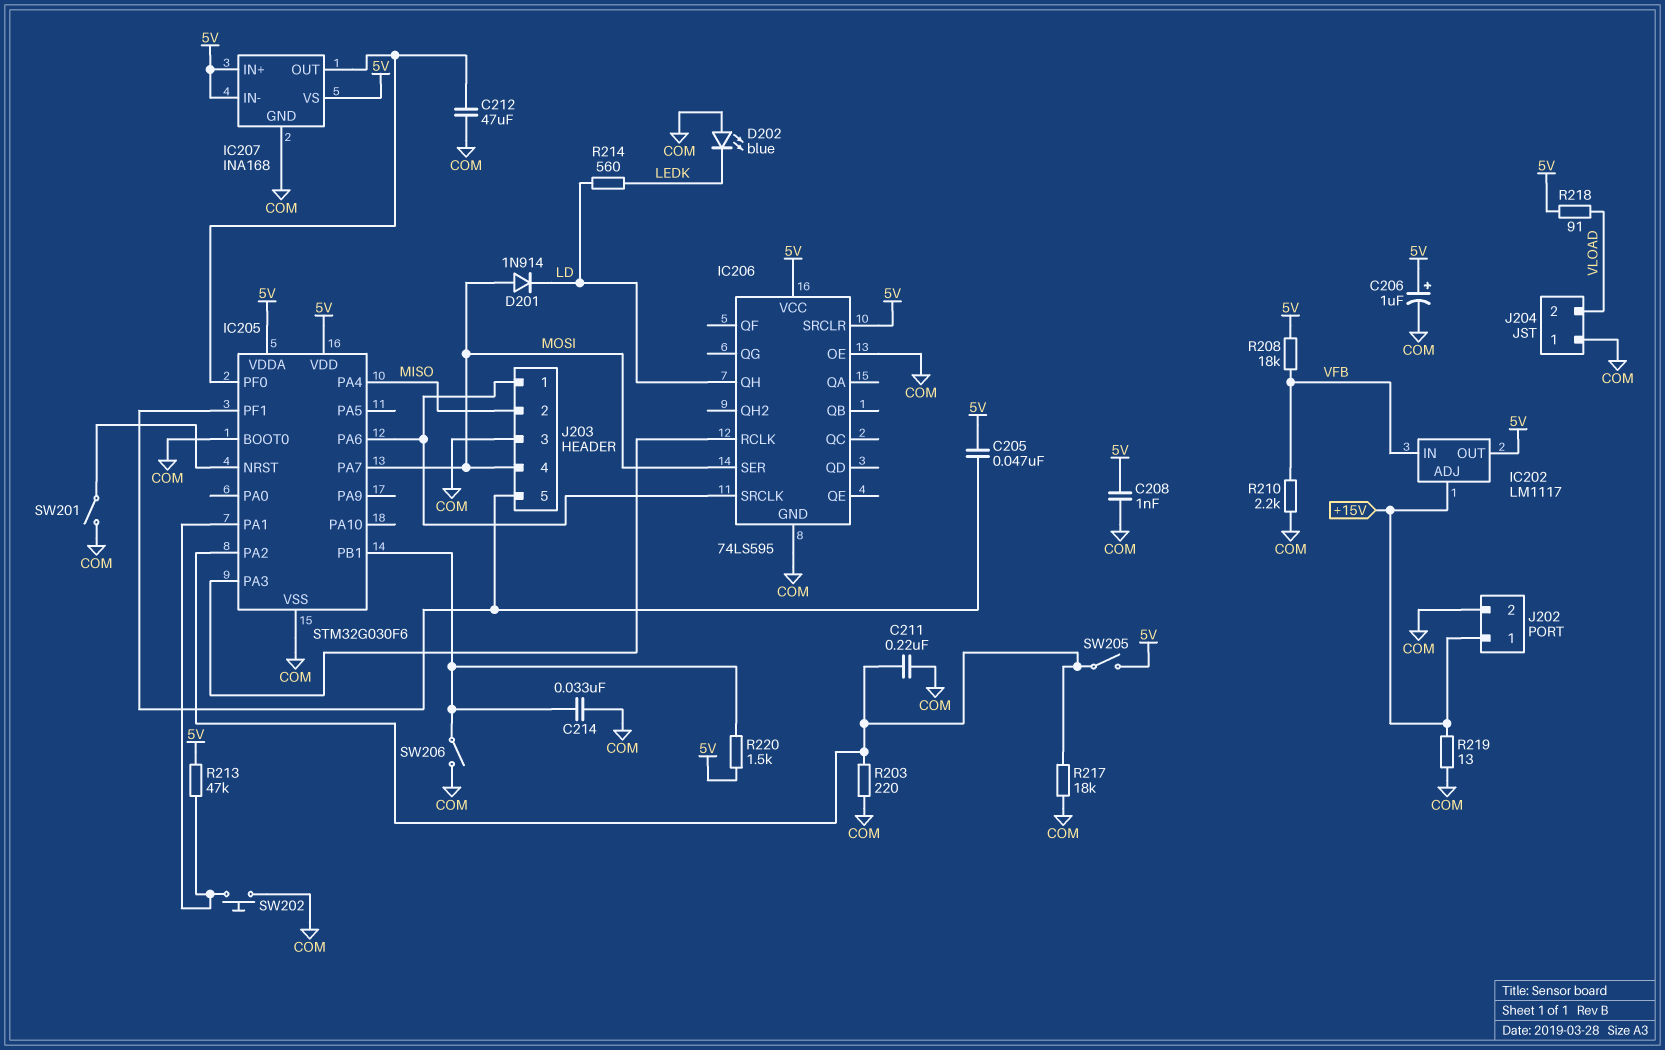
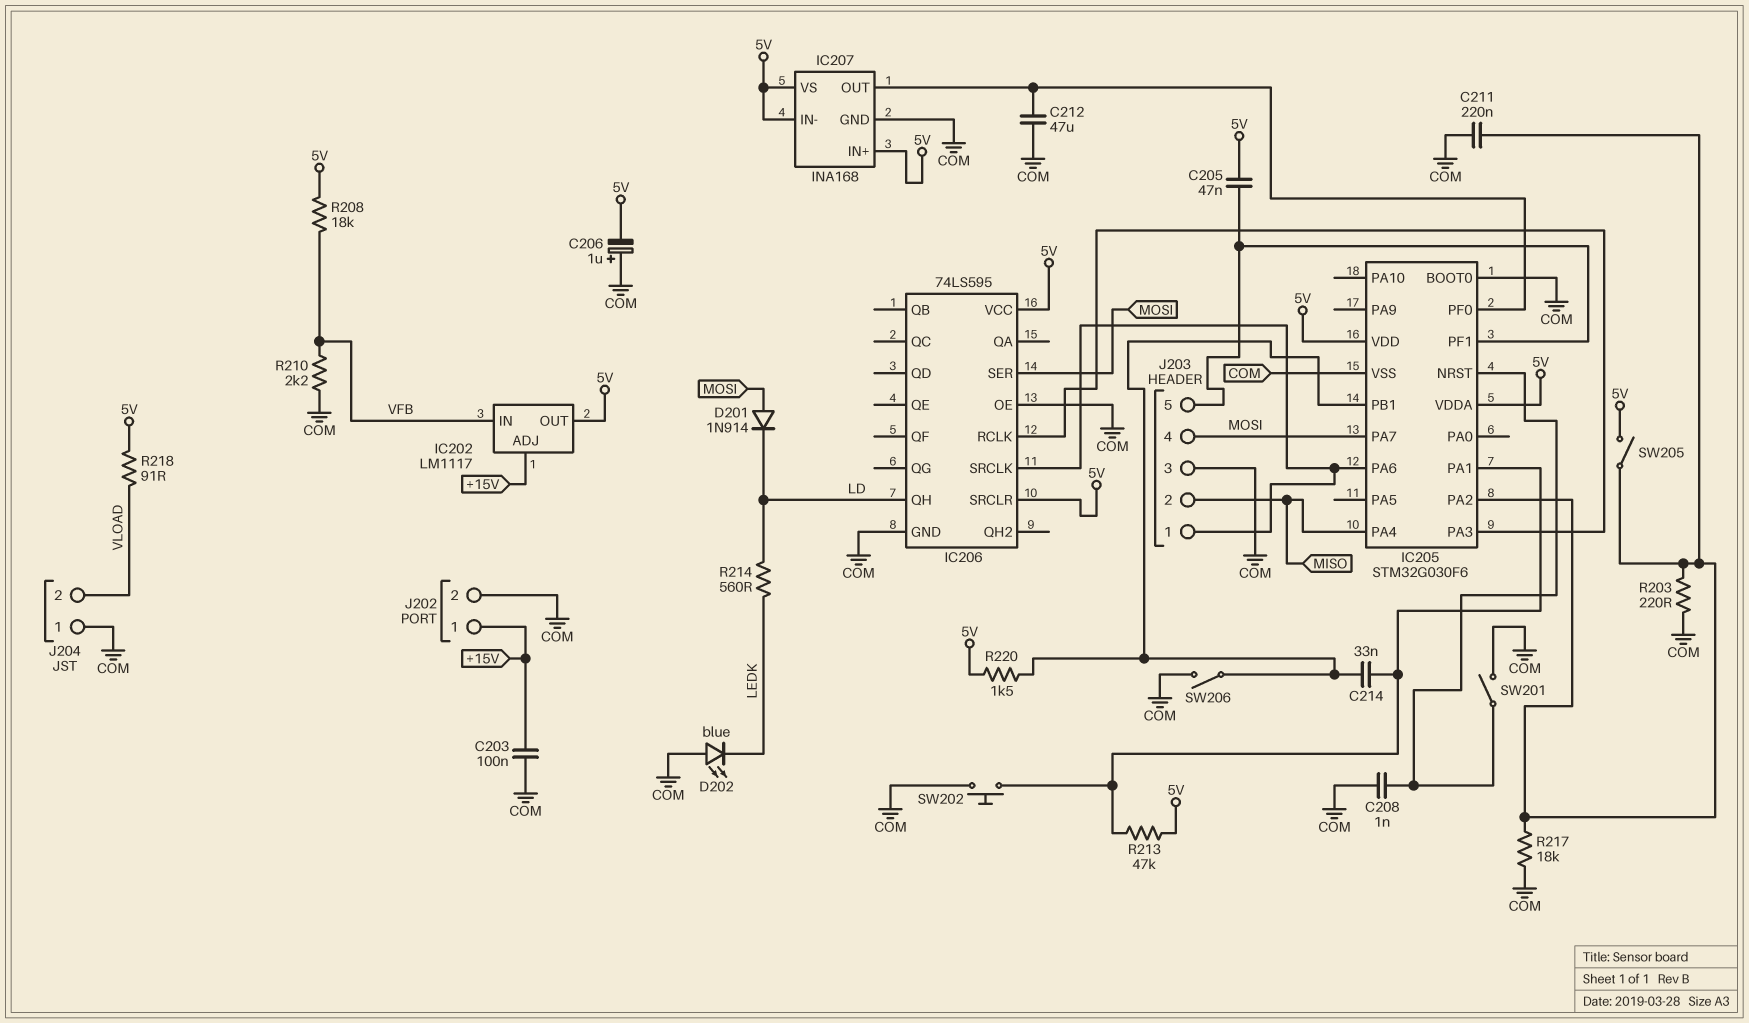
C203: none -> 100nF (+15V, COM)
C206: 1uF (plus 5V, minus COM) -> 1uF (plus COM, minus 5V)
C208: 1nF (5V, COM) -> 1nF (COM, IC205/NRST)
C214: 33nF (COM, IC205/PB1) -> 33nF (IC205/PA1, IC205/PB1)
R219: 13 (+15V, COM) -> none

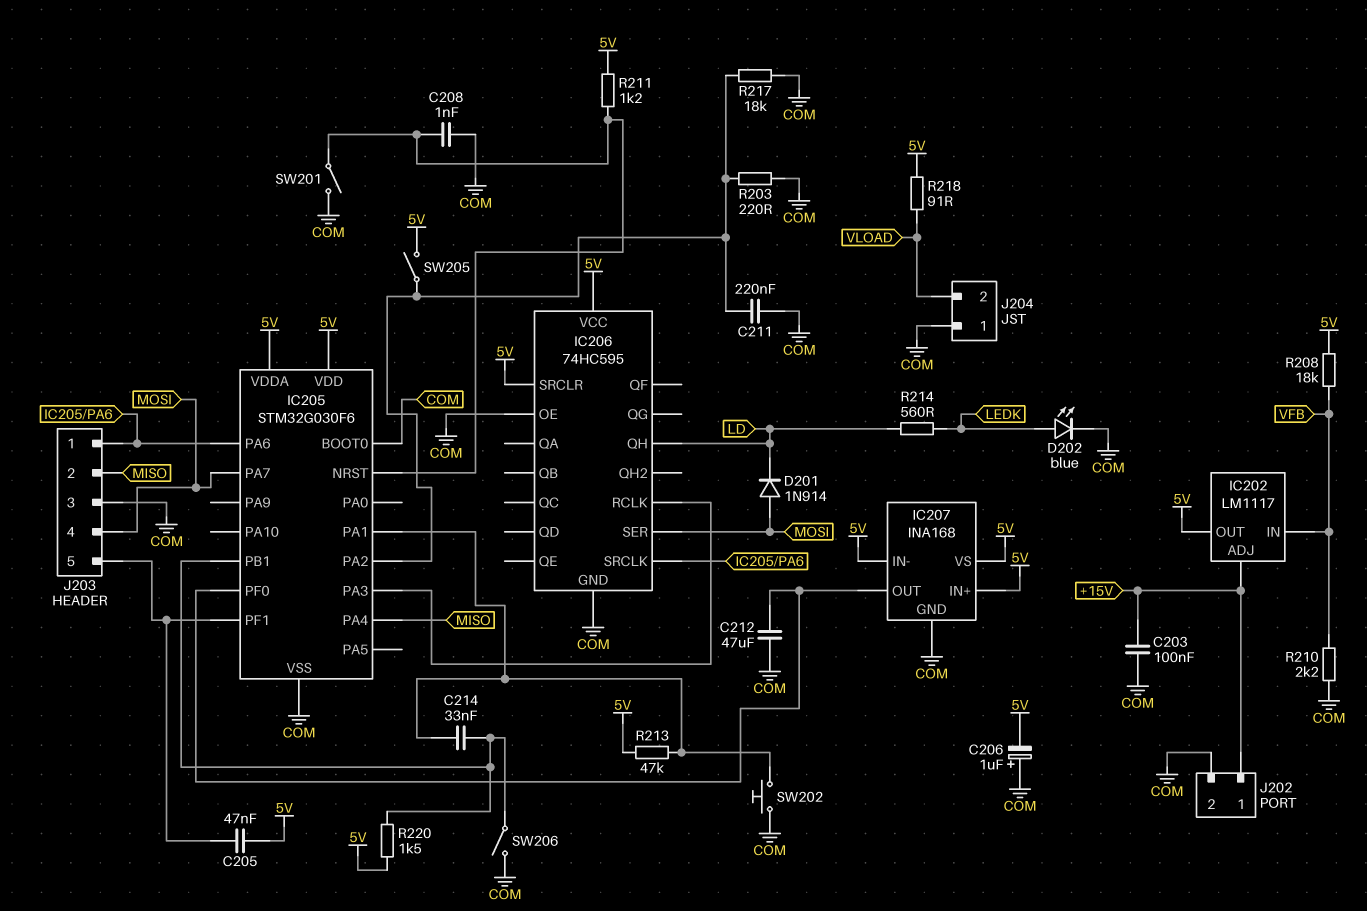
D202: LED blue (A COM, K LEDK) -> LED blue (A LEDK, K COM)
IC206: 74LS595 -> 74HC595
R211: none -> 1.2k (5V, IC205/NRST)

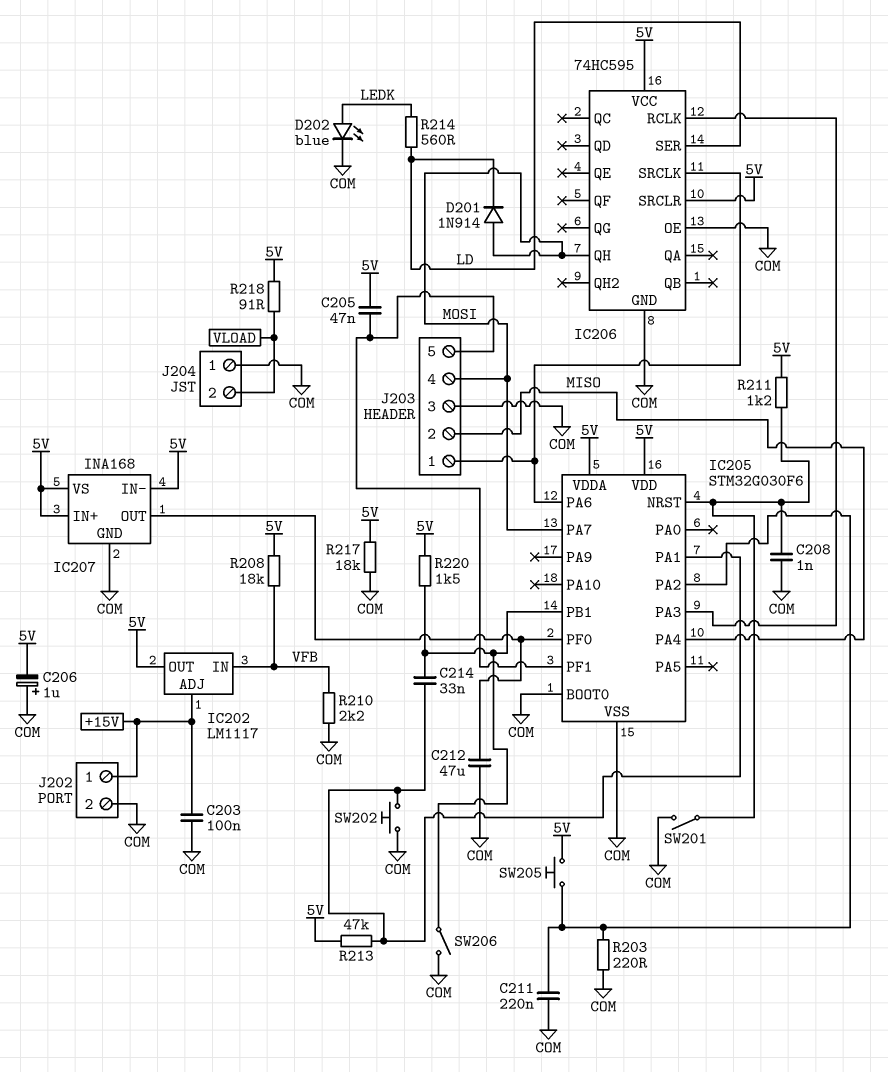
IC206 pin QH: LD -> MOSI
IC206 pin SER: MOSI -> LD
R217: 18k (COM, IC205/PA2) -> 18k (5V, COM)
SW205: switch (5V, IC205/PA2) -> button (5V, IC205/PA2)

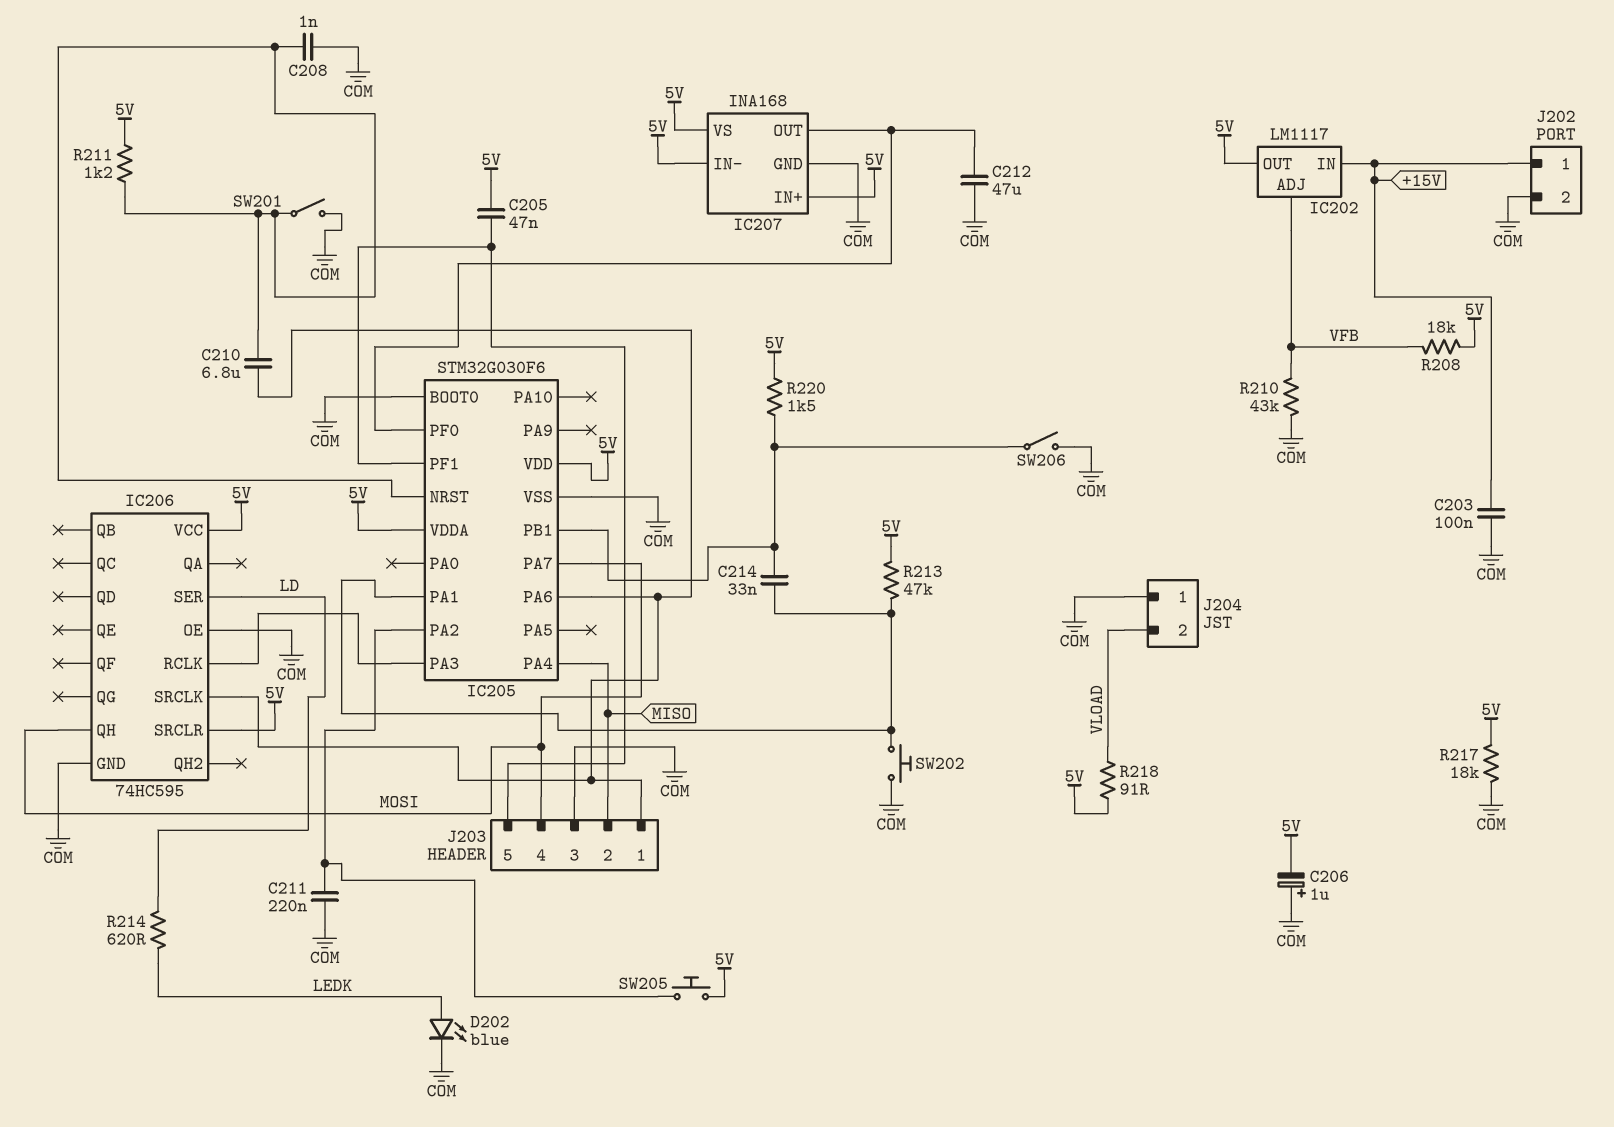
C210: none -> 6.8uF (IC205/NRST, IC205/PA6)
D201: diode 1N914 (A MOSI, K LD) -> none
IC202 pin ADJ: +15V -> VFB
IC202 pin IN: VFB -> +15V
R203: 220 (COM, IC205/PA2) -> none
R210: 2.2k (COM, VFB) -> 43k (COM, VFB)
R214: 560 (LD, LEDK) -> 620 (LD, LEDK)

